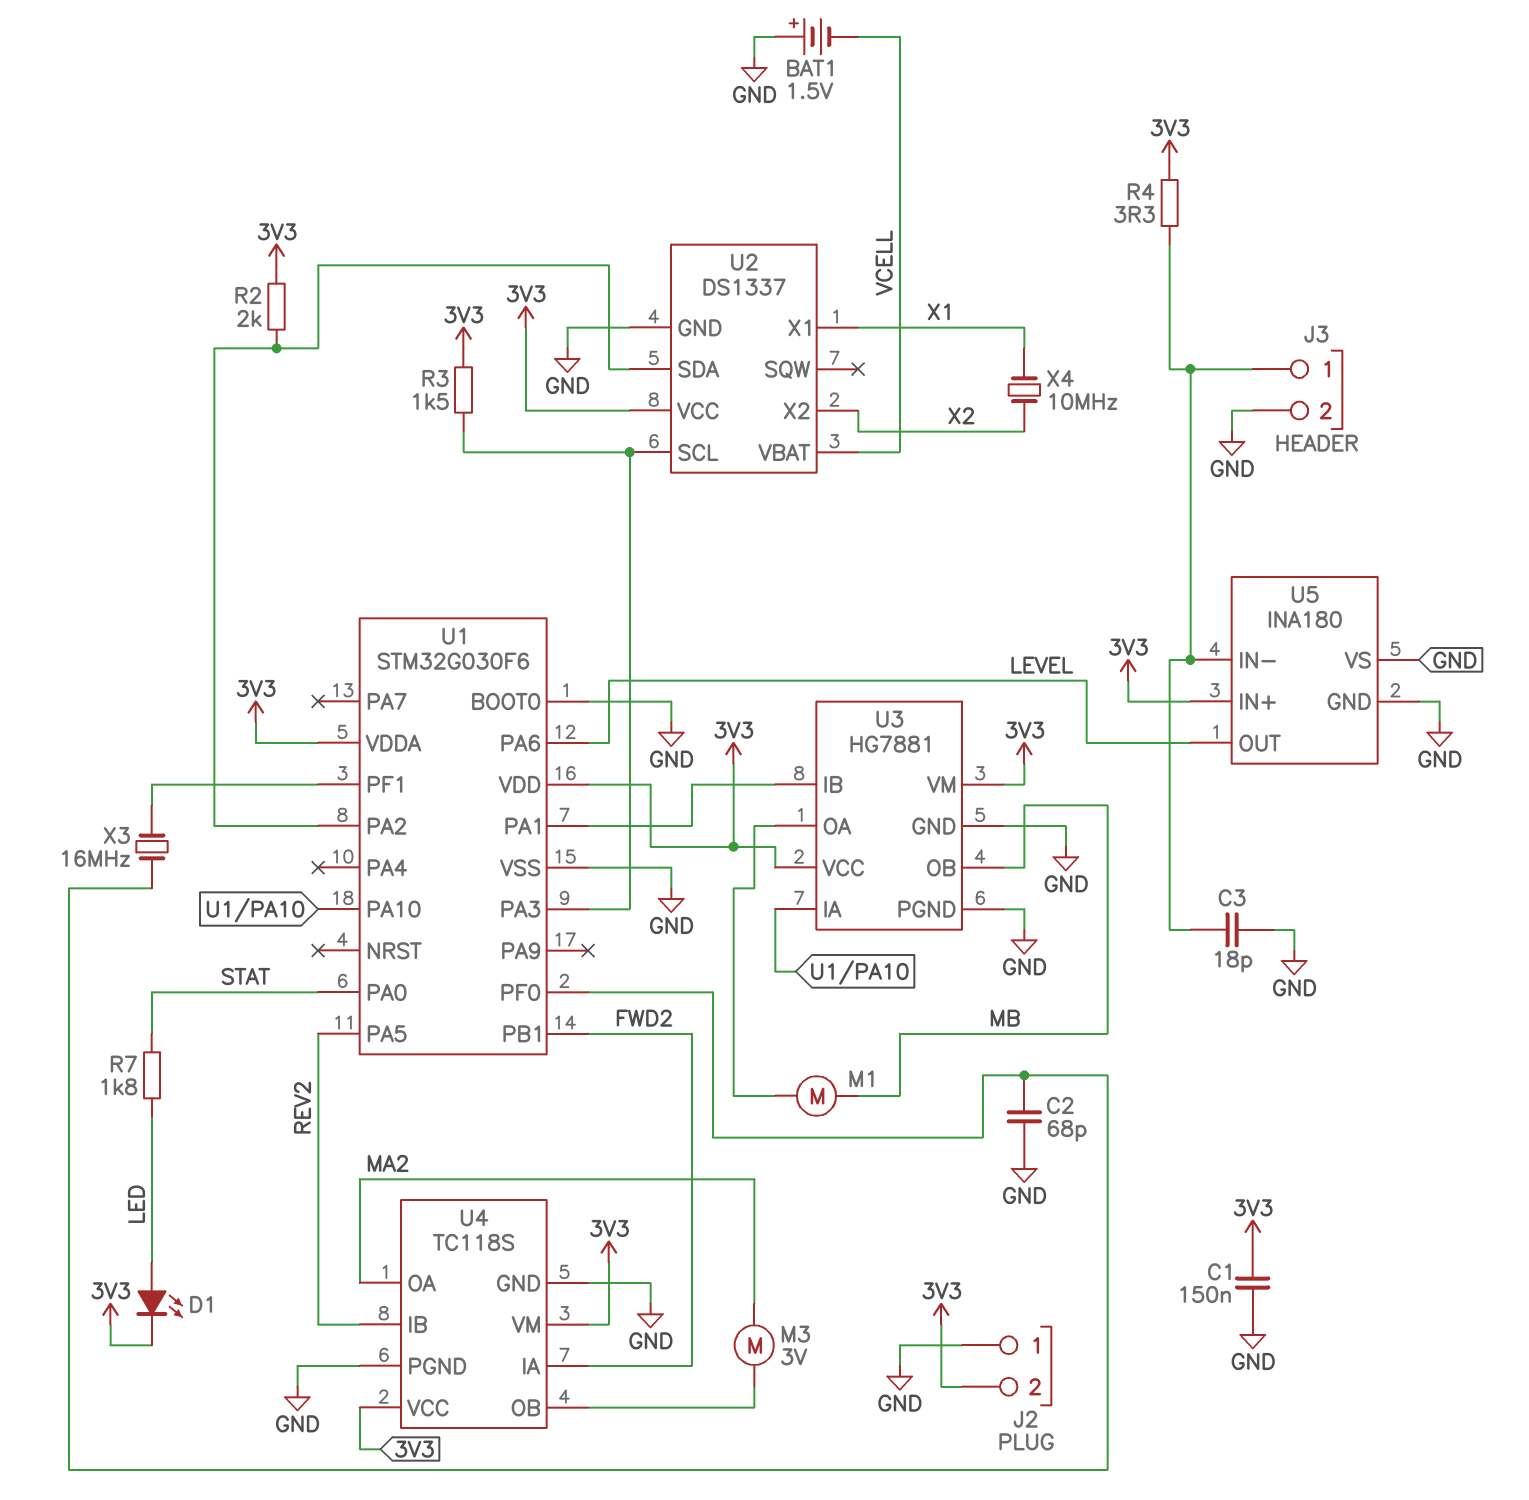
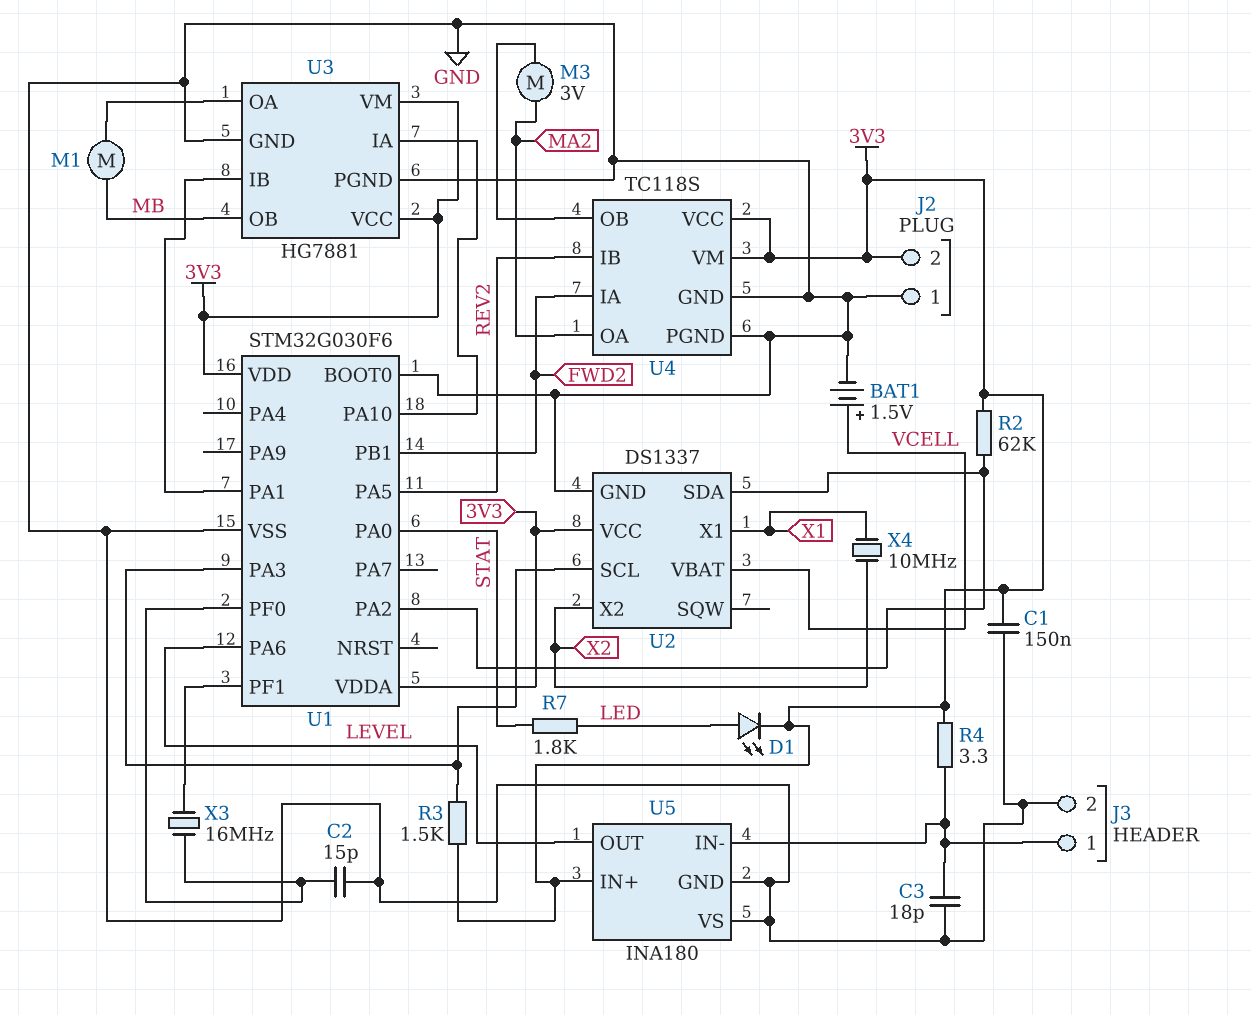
BAT1: 1.5V (plus GND, minus VCELL) -> 1.5V (plus VCELL, minus GND)
C2: 68pF (GND, U1/PF0) -> 15pF (GND, U1/PF0)
R2: 2k (3V3, U1/PA2) -> 62k (3V3, U1/PA2)

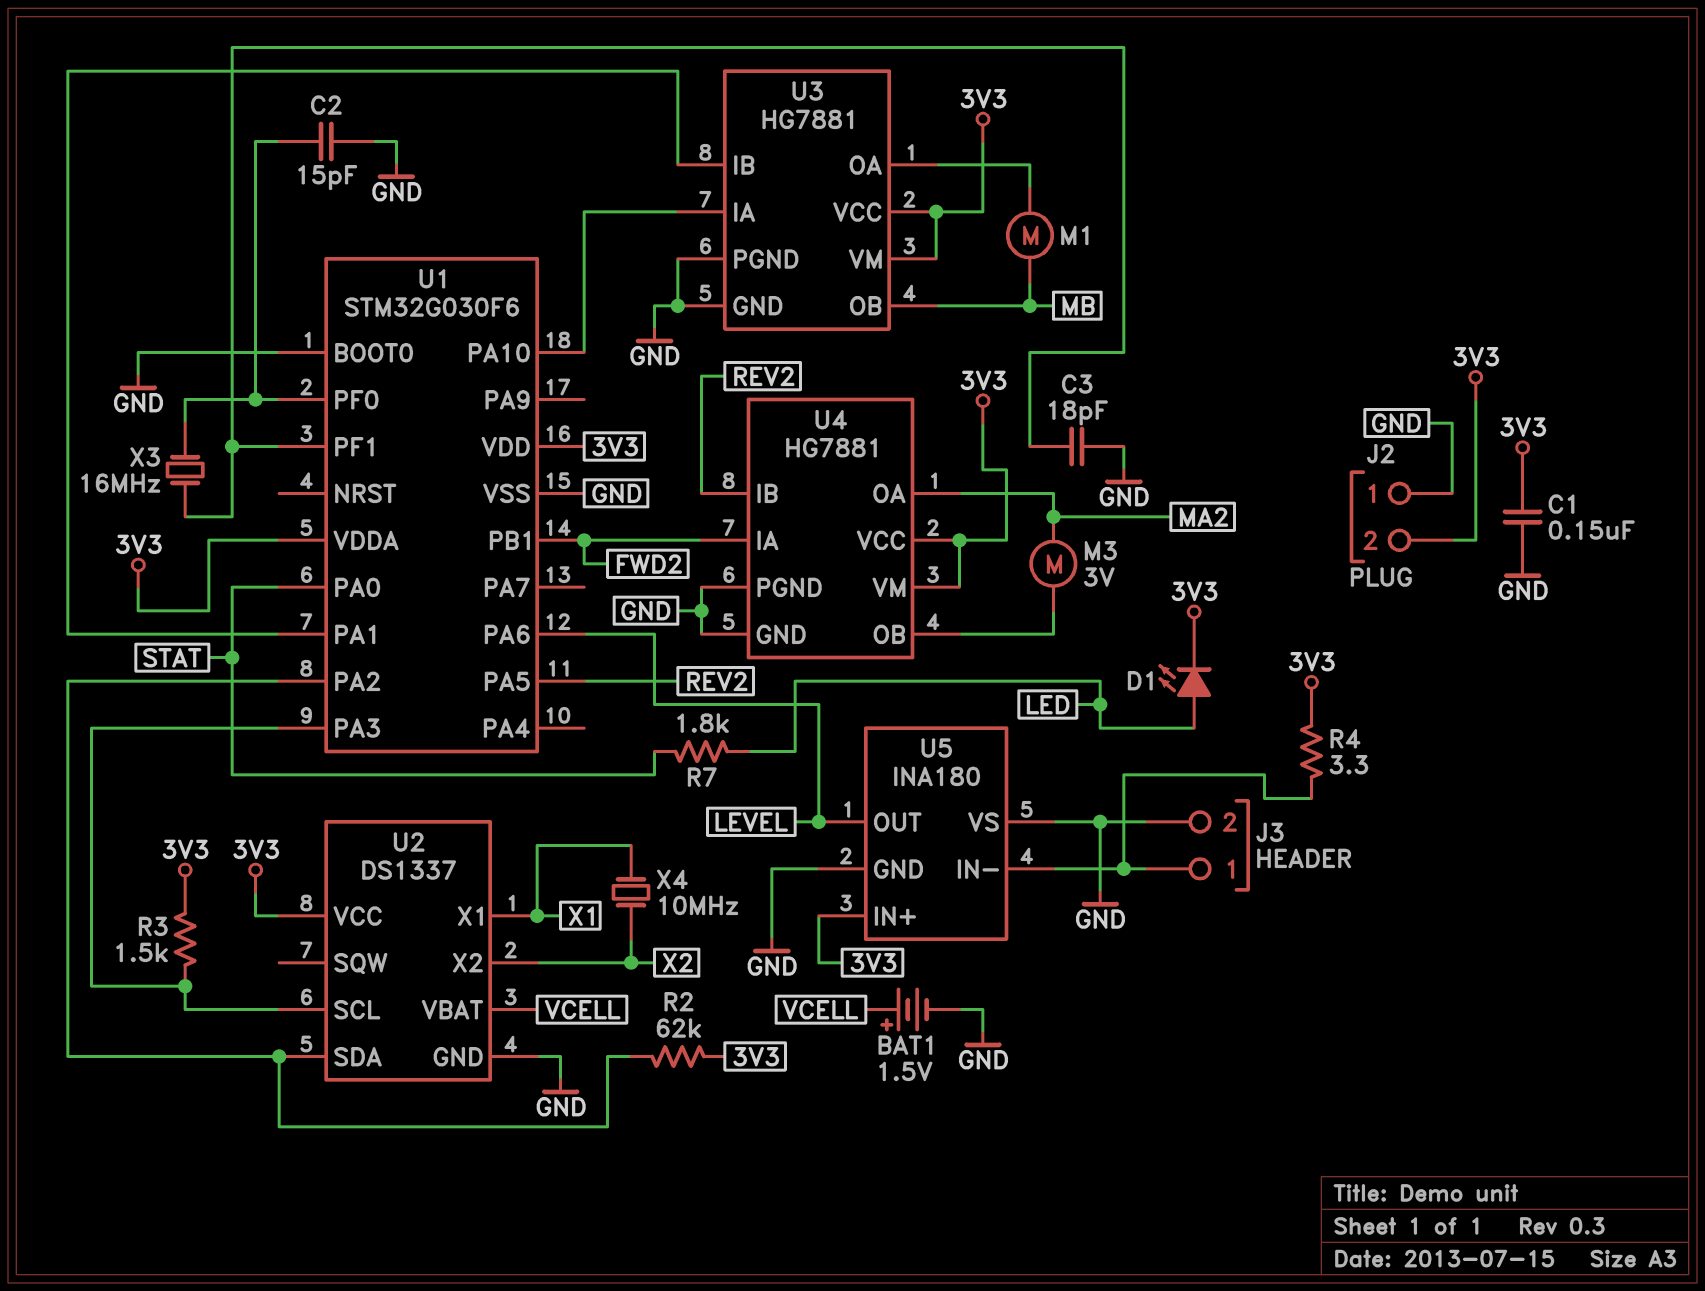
C3: 18pF (GND, J3/1) -> 18pF (GND, U1/PF1)
U4: TC118S -> HG7881

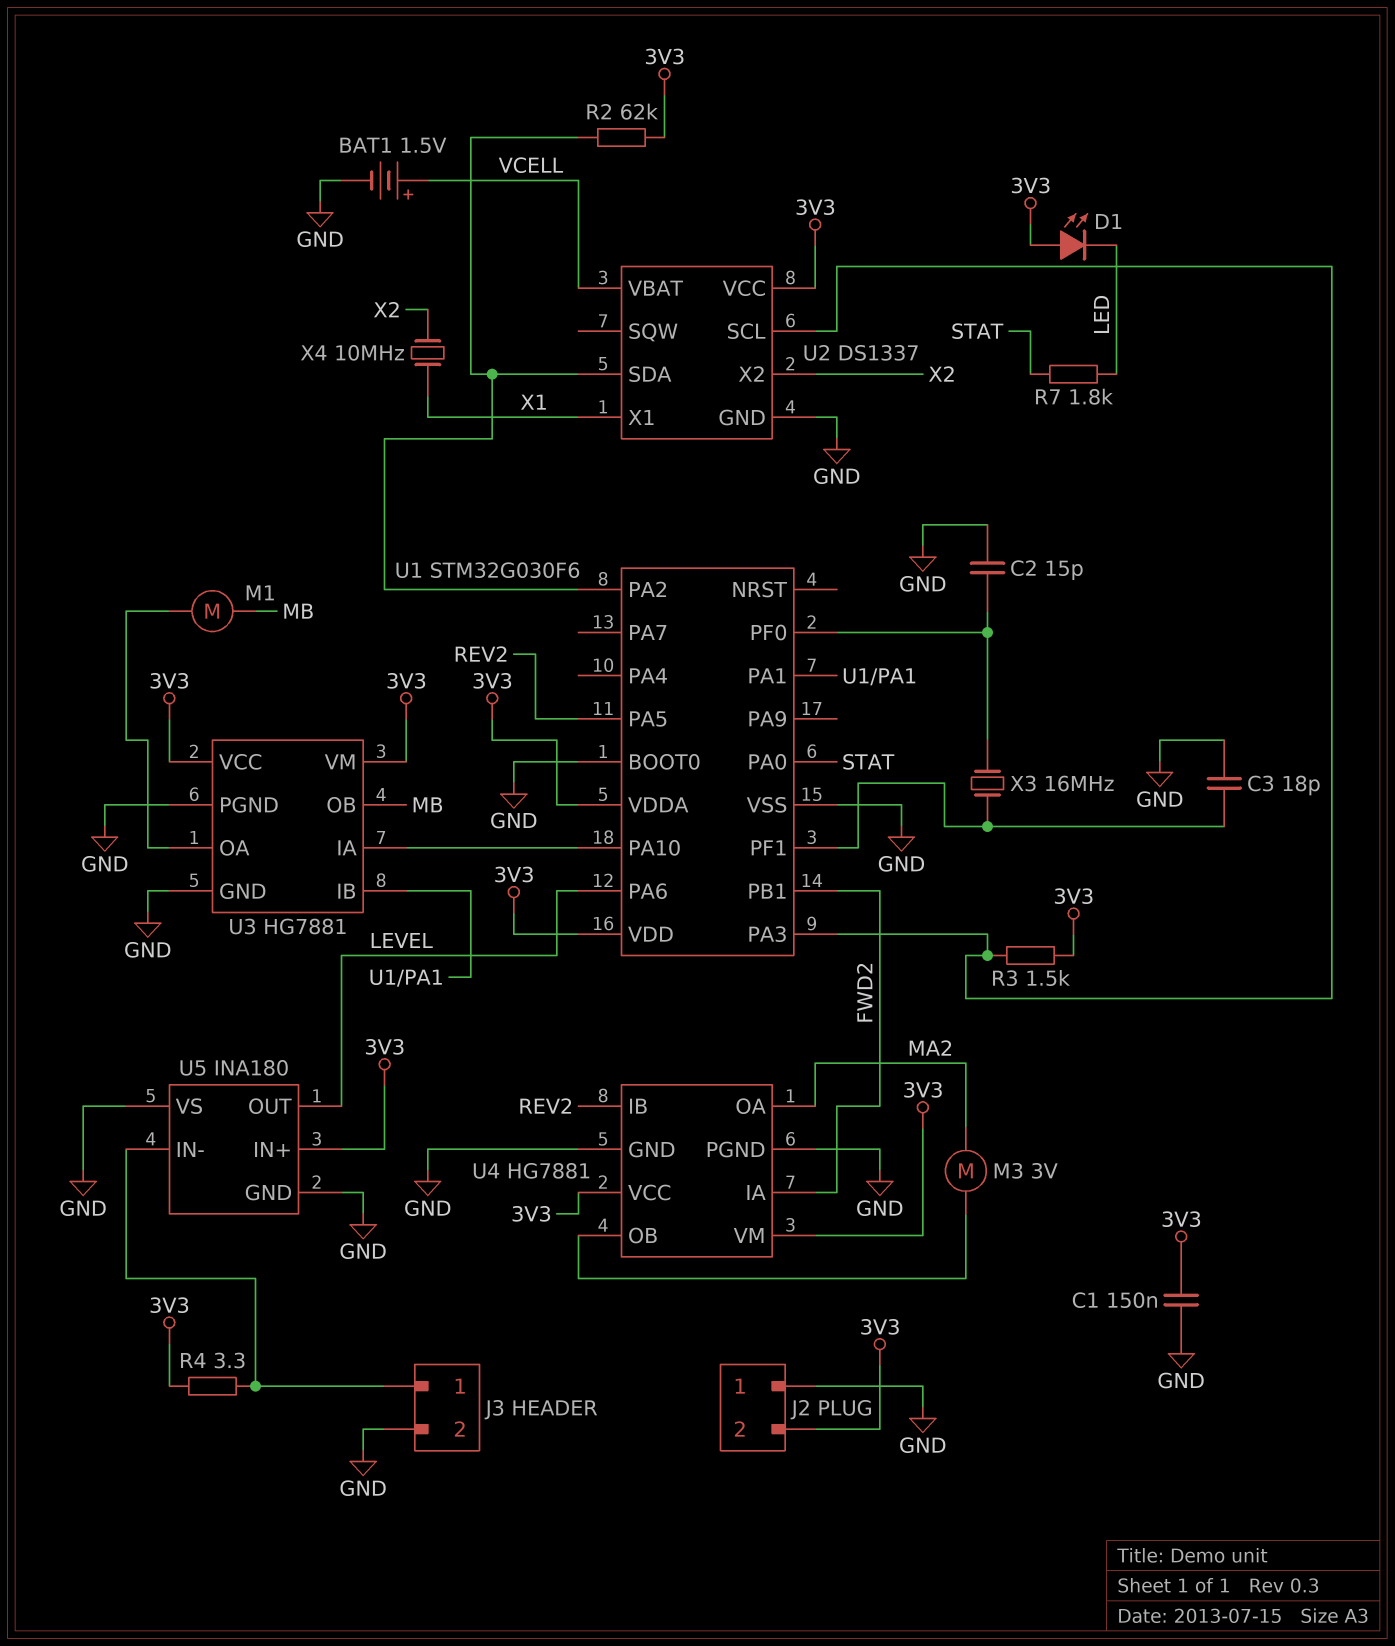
D1: LED (A LED, K 3V3) -> LED (A 3V3, K LED)

